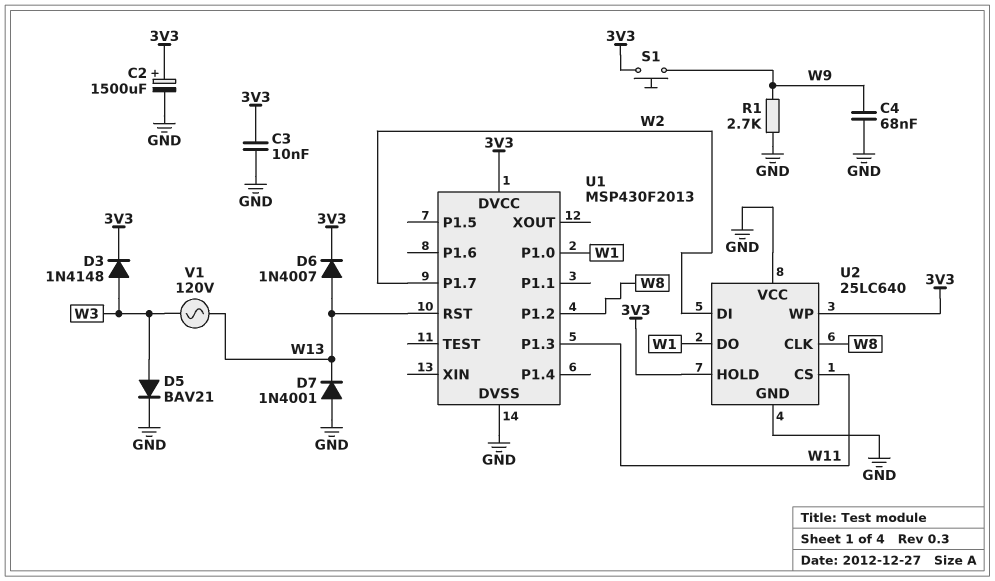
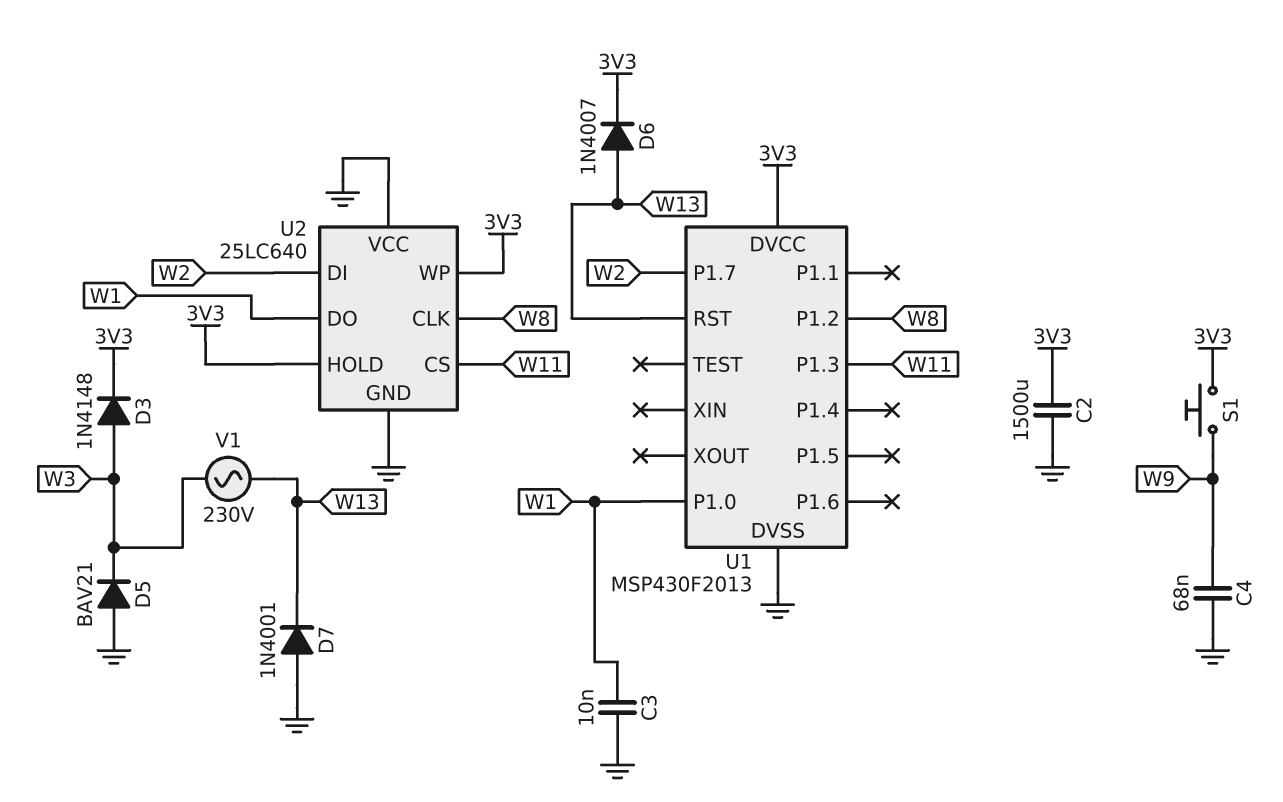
C2: 1500uF (plus 3V3, minus GND) -> 1500uF (3V3, GND)
C3: 10nF (3V3, GND) -> 10nF (GND, W1)
D5: diode BAV21 (A W3, K GND) -> diode BAV21 (A GND, K W3)
R1: 2.7k (GND, W9) -> none
V1: AC 120V (W3, W13) -> AC 230V (W3, W13)

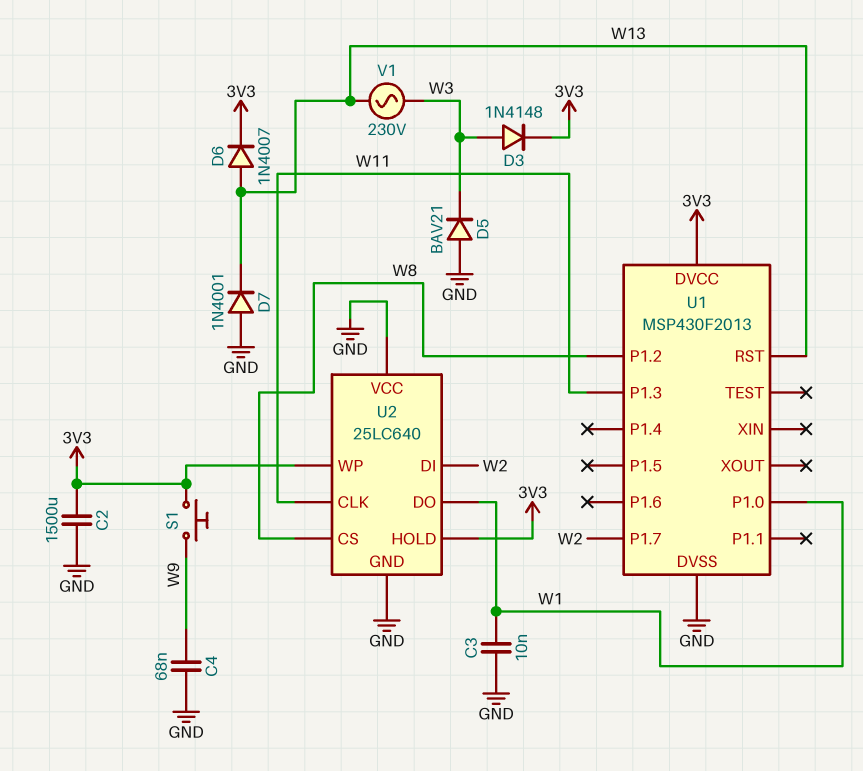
U2 pin CLK: W8 -> W11
U2 pin CS: W11 -> W8

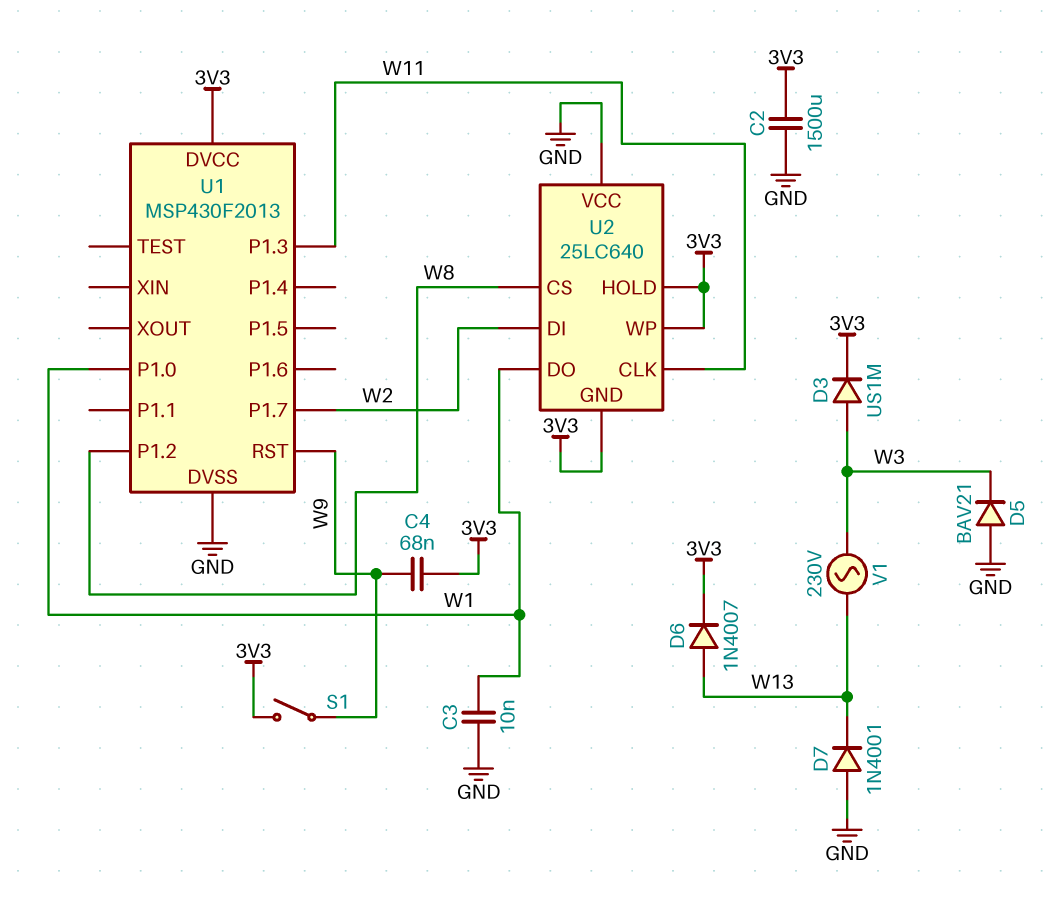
C4: 68nF (GND, W9) -> 68nF (3V3, W9)
D3: diode 1N4148 (A W3, K 3V3) -> diode US1M (A W3, K 3V3)
S1: button (3V3, W9) -> switch (3V3, W9)
U1 pin RST: W13 -> W9
U2 pin GND: GND -> 3V3

